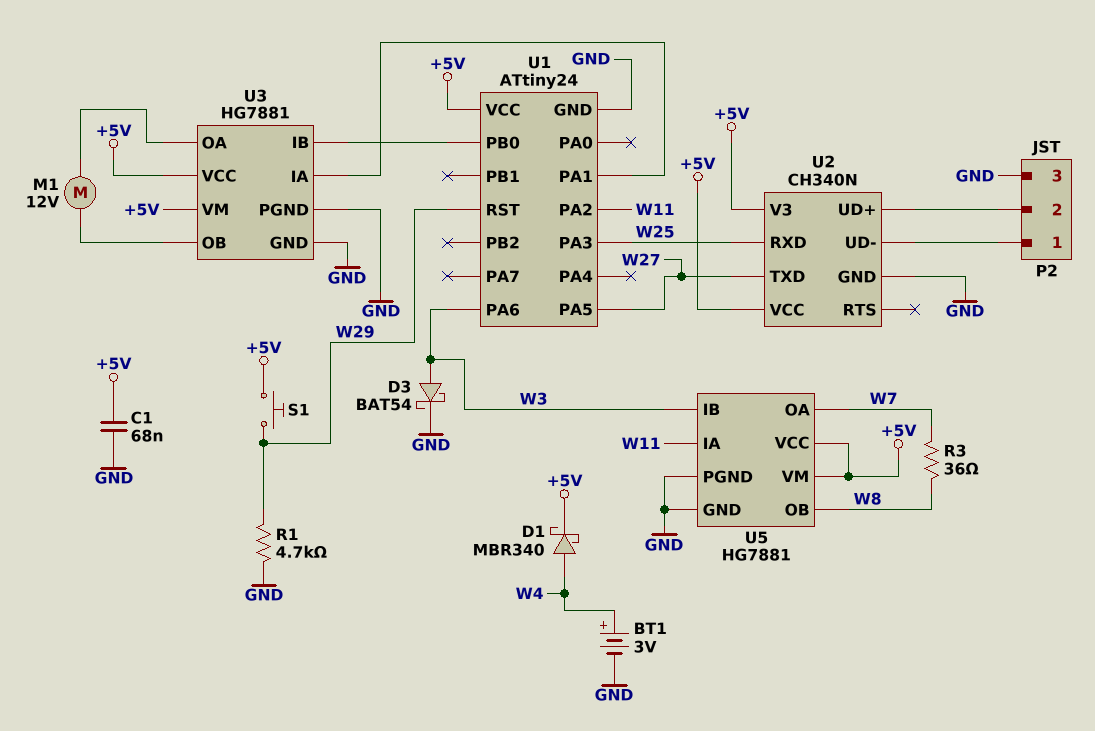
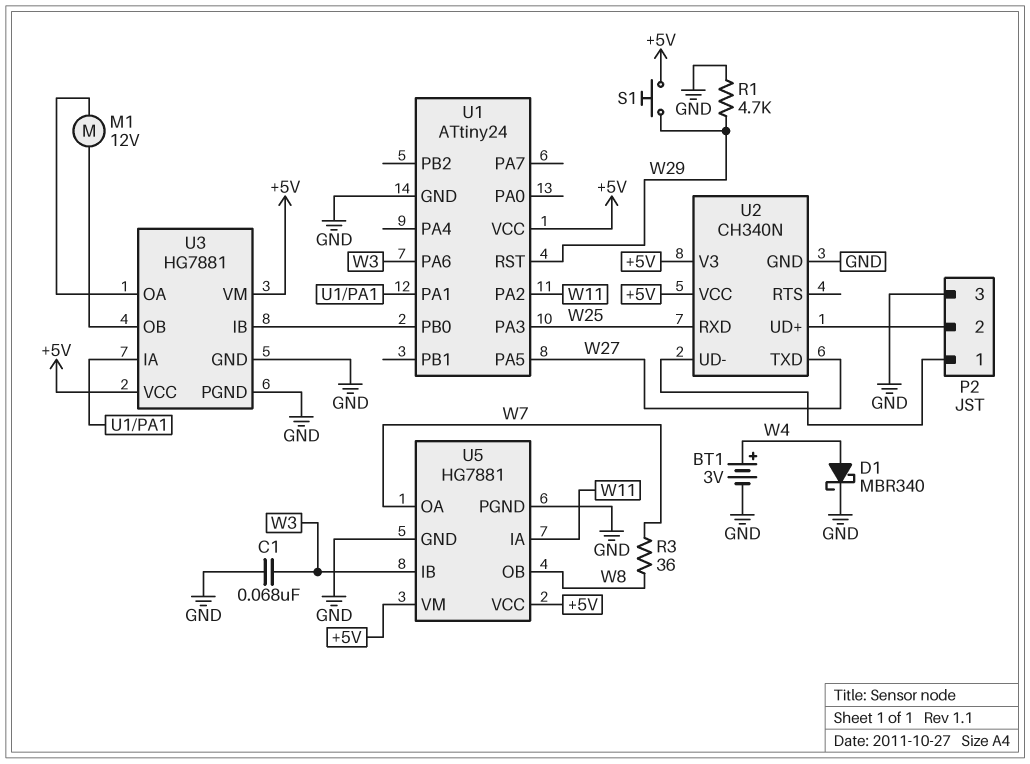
C1: 68nF (+5V, GND) -> 68nF (GND, W3)
D1: schottky MBR340 (A W4, K +5V) -> schottky MBR340 (A W4, K GND)
D3: schottky BAT54 (A W3, K GND) -> none

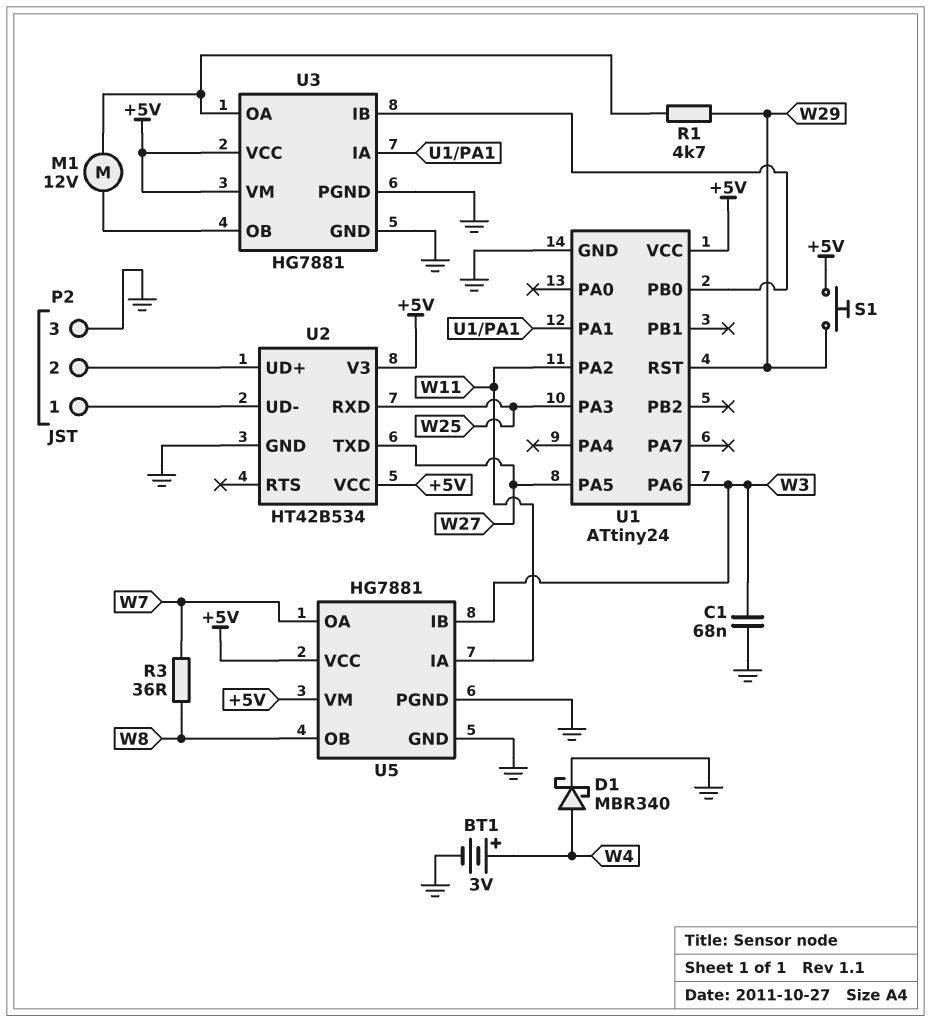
R1: 4.7k (GND, W29) -> 4.7k (U3/OA, W29)
U2: CH340N -> HT42B534

